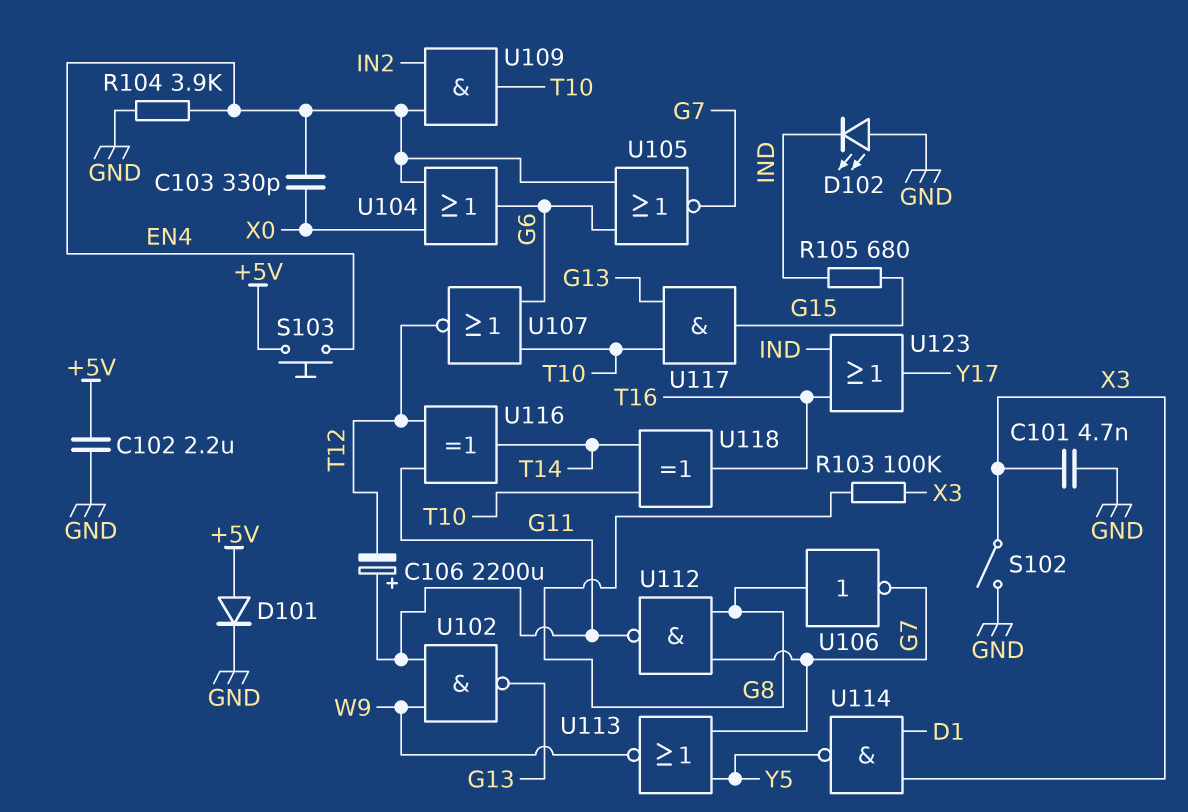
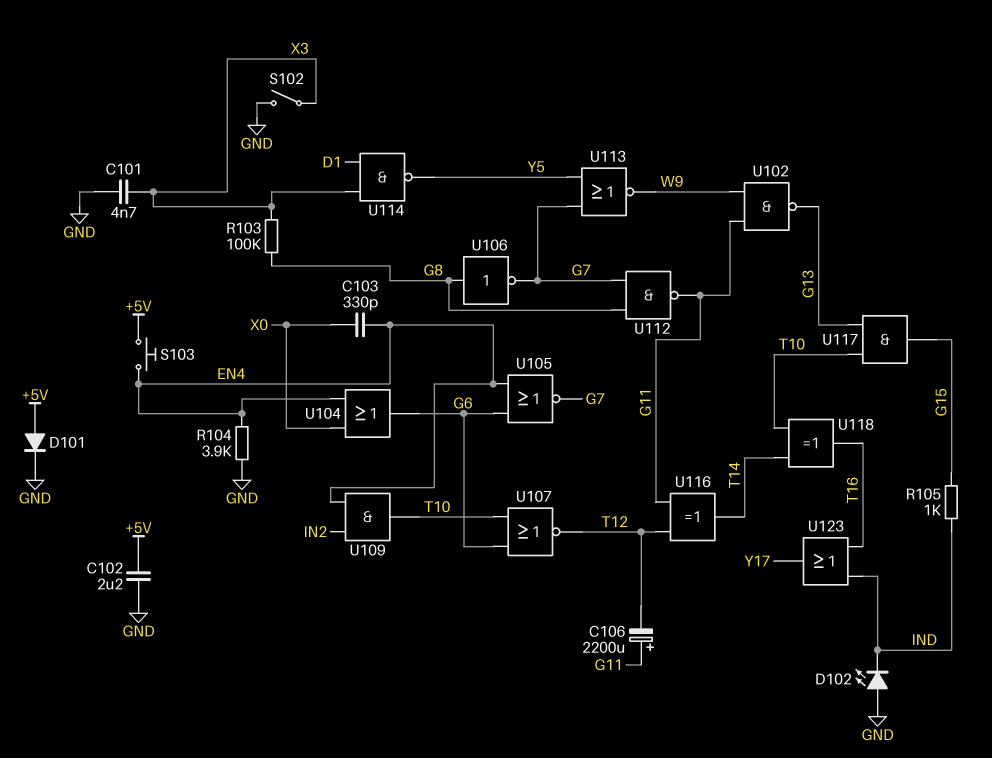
R105: 680 (G15, IND) -> 1k (G15, IND)

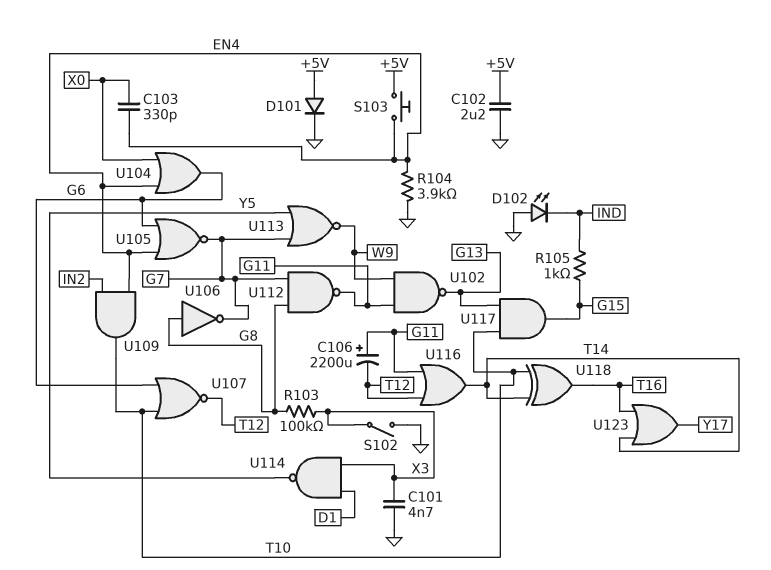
U116: XOR (in G11, in T12, out T14) -> OR (in G11, in T12, out T14)
U123: OR (in IND, in T16, out Y17) -> OR (in T14, in T16, out Y17)

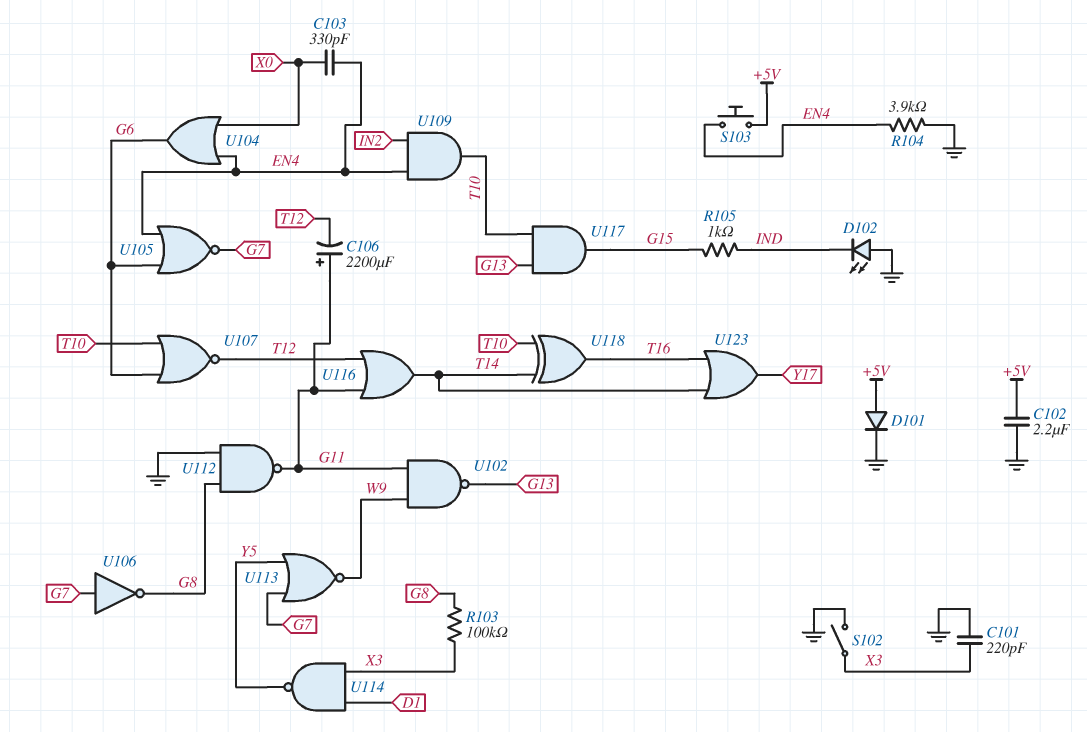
C101: 4.7nF (GND, X3) -> 220pF (GND, X3)
U106: NOT (in G8, out G7) -> NOT (in G7, out G8)
U112: NAND (in G7, in G8, out G11) -> NAND (in G8, in GND, out G11)

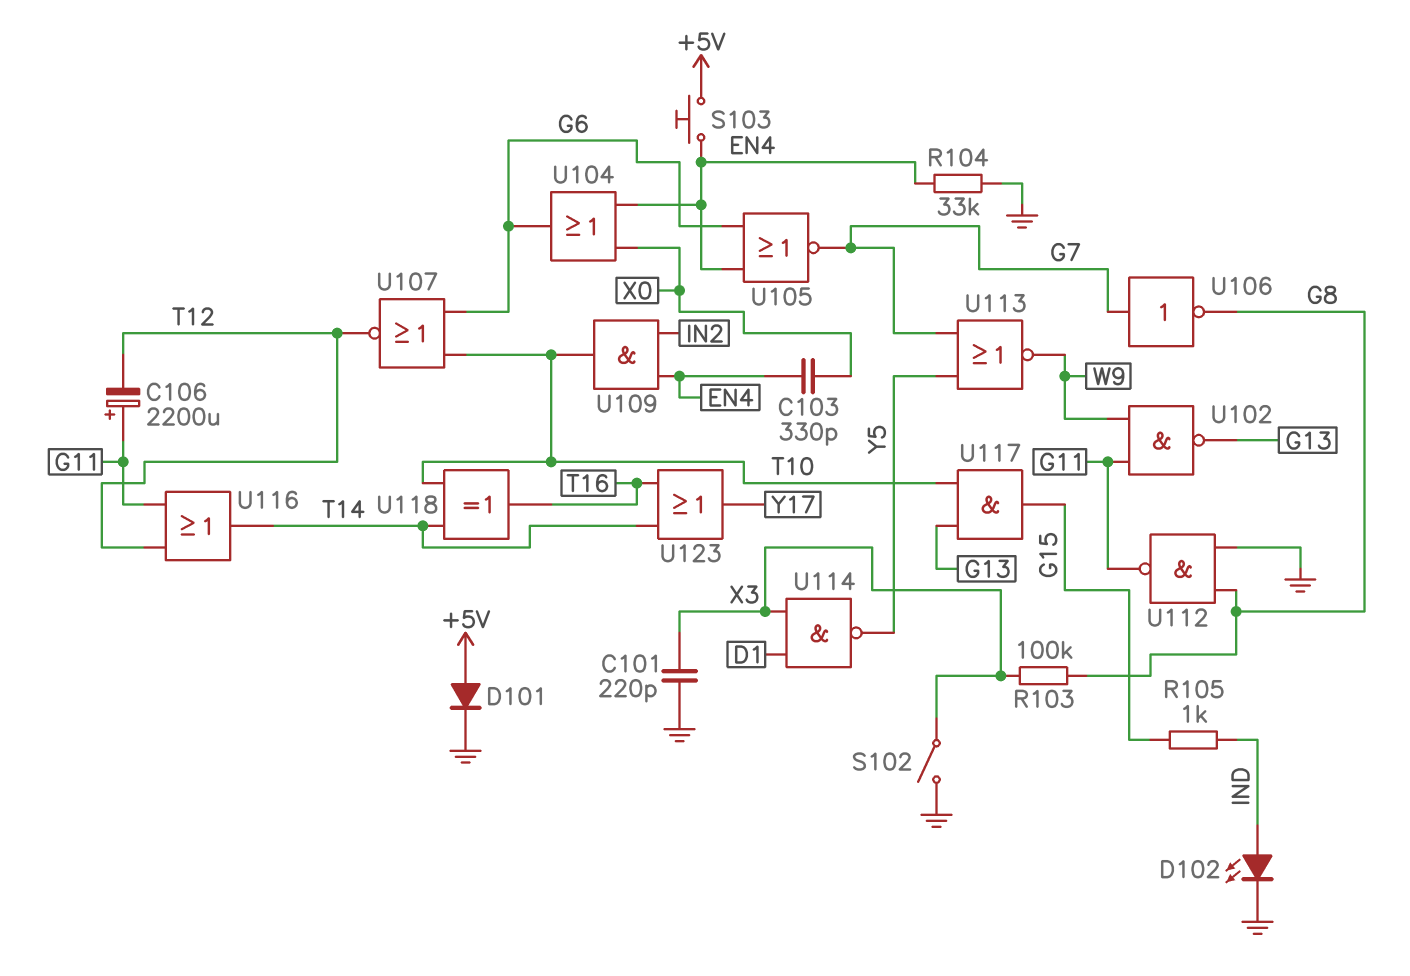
C102: 2.2uF (+5V, GND) -> none
D102: LED (A GND, K IND) -> LED (A IND, K GND)
R104: 3.9k (EN4, GND) -> 33k (EN4, GND)

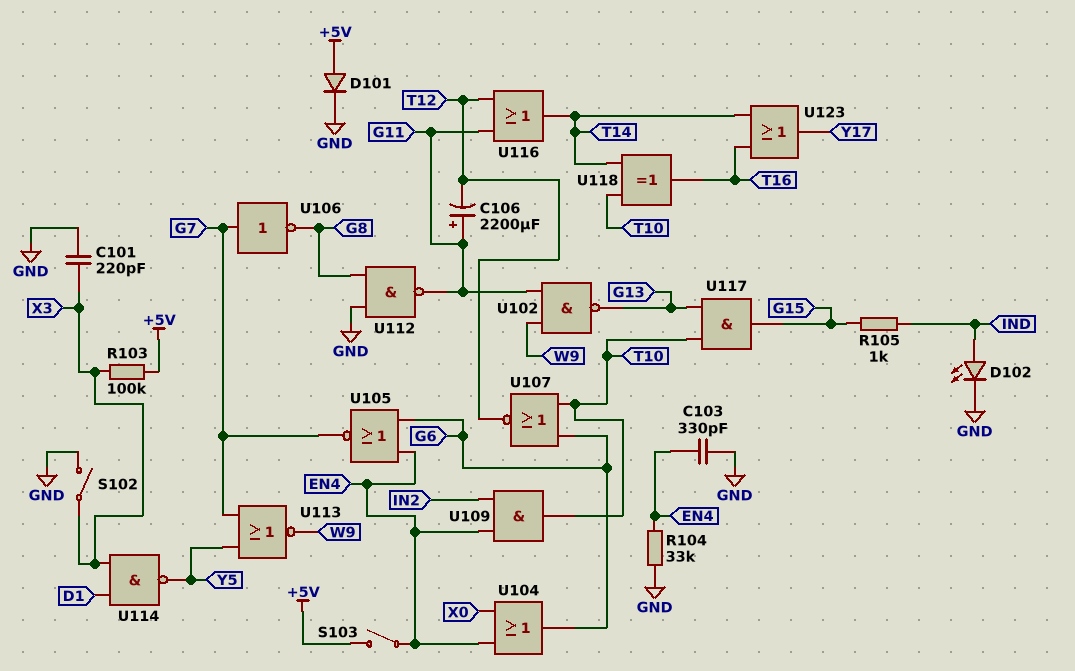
C103: 330pF (EN4, X0) -> 330pF (EN4, GND)
R103: 100k (G8, X3) -> 100k (+5V, X3)
S103: button (+5V, EN4) -> switch (+5V, EN4)

